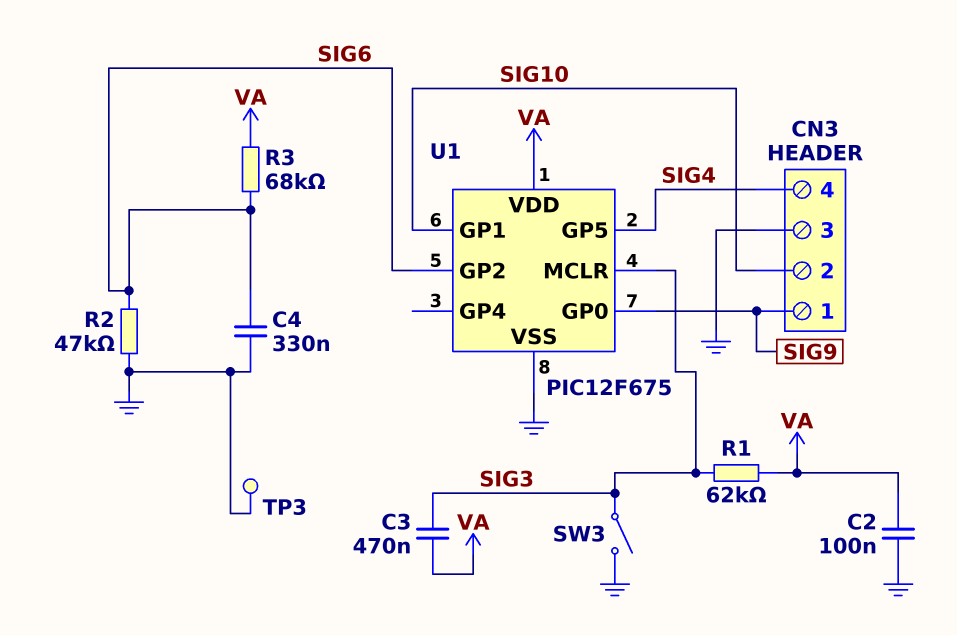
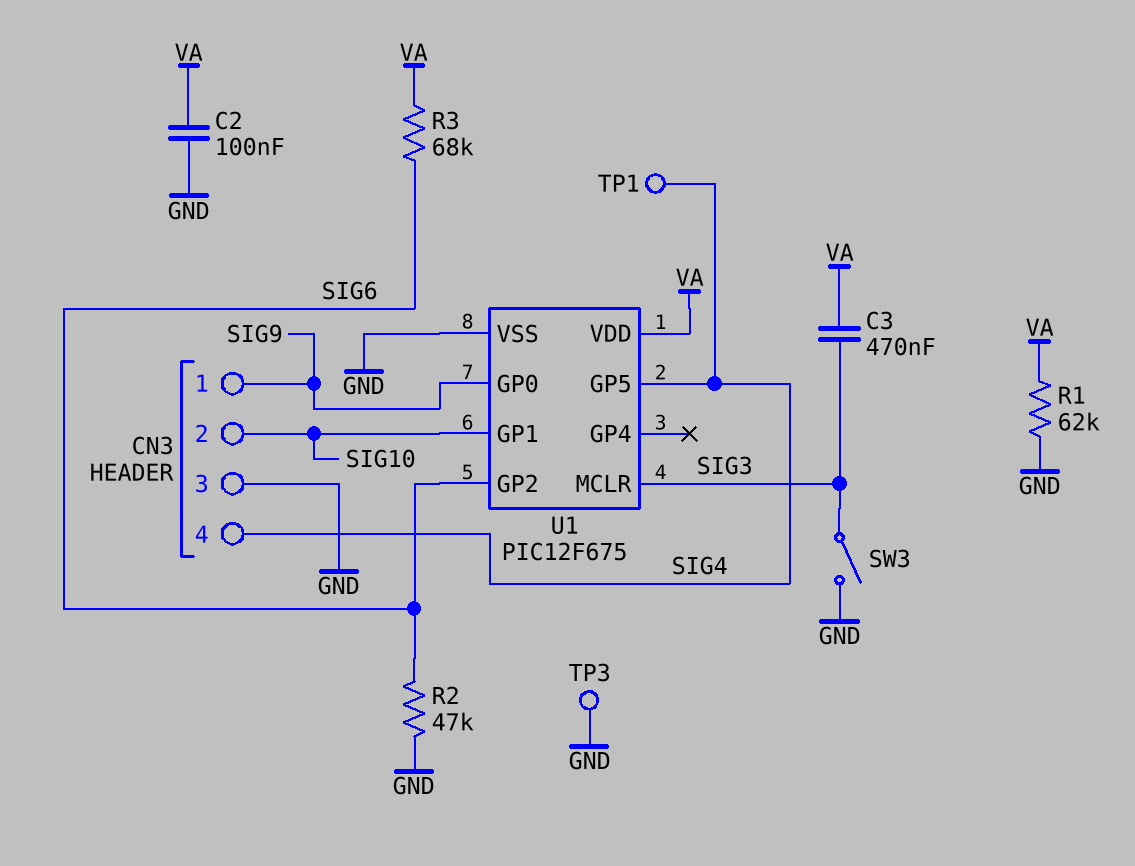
C4: 330nF (GND, SIG6) -> none
R1: 62k (SIG3, VA) -> 62k (GND, VA)
TP1: none -> test point (SIG4)

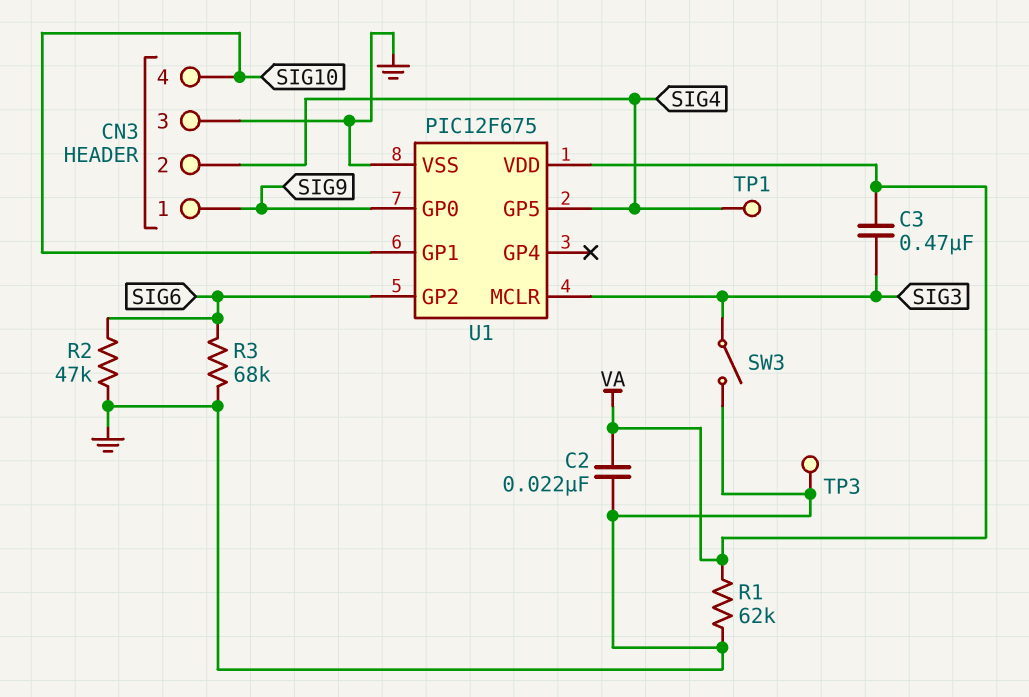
C2: 100nF (GND, VA) -> 22nF (GND, VA)
CN3 pin 2: SIG10 -> SIG4
CN3 pin 4: SIG4 -> SIG10
R3: 68k (SIG6, VA) -> 68k (GND, SIG6)

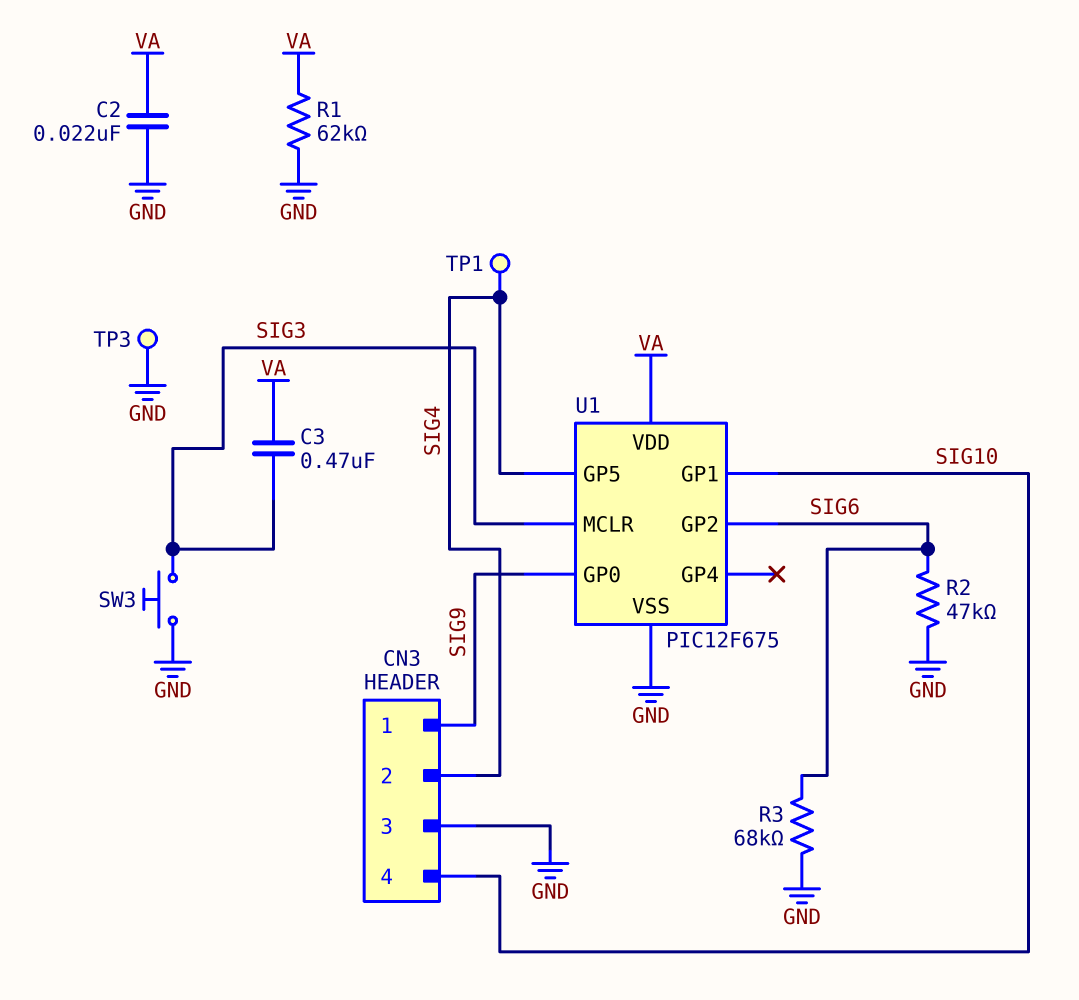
SW3: switch (GND, SIG3) -> button (GND, SIG3)

